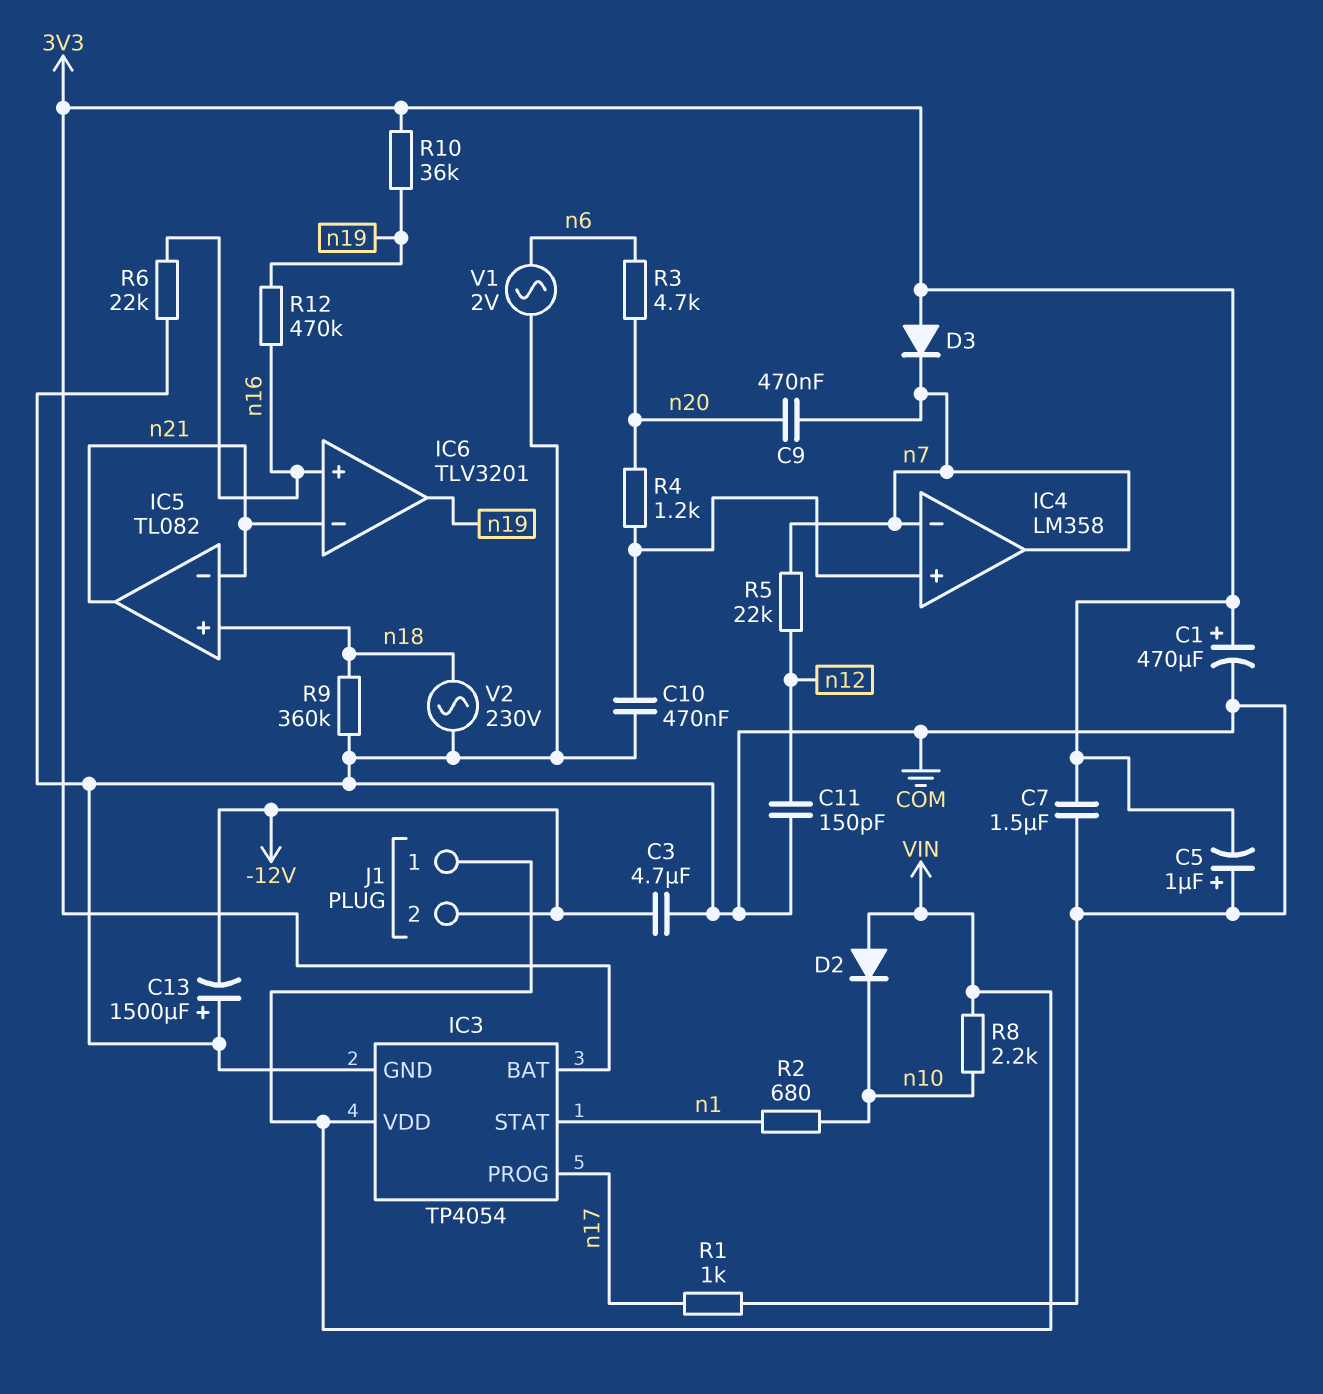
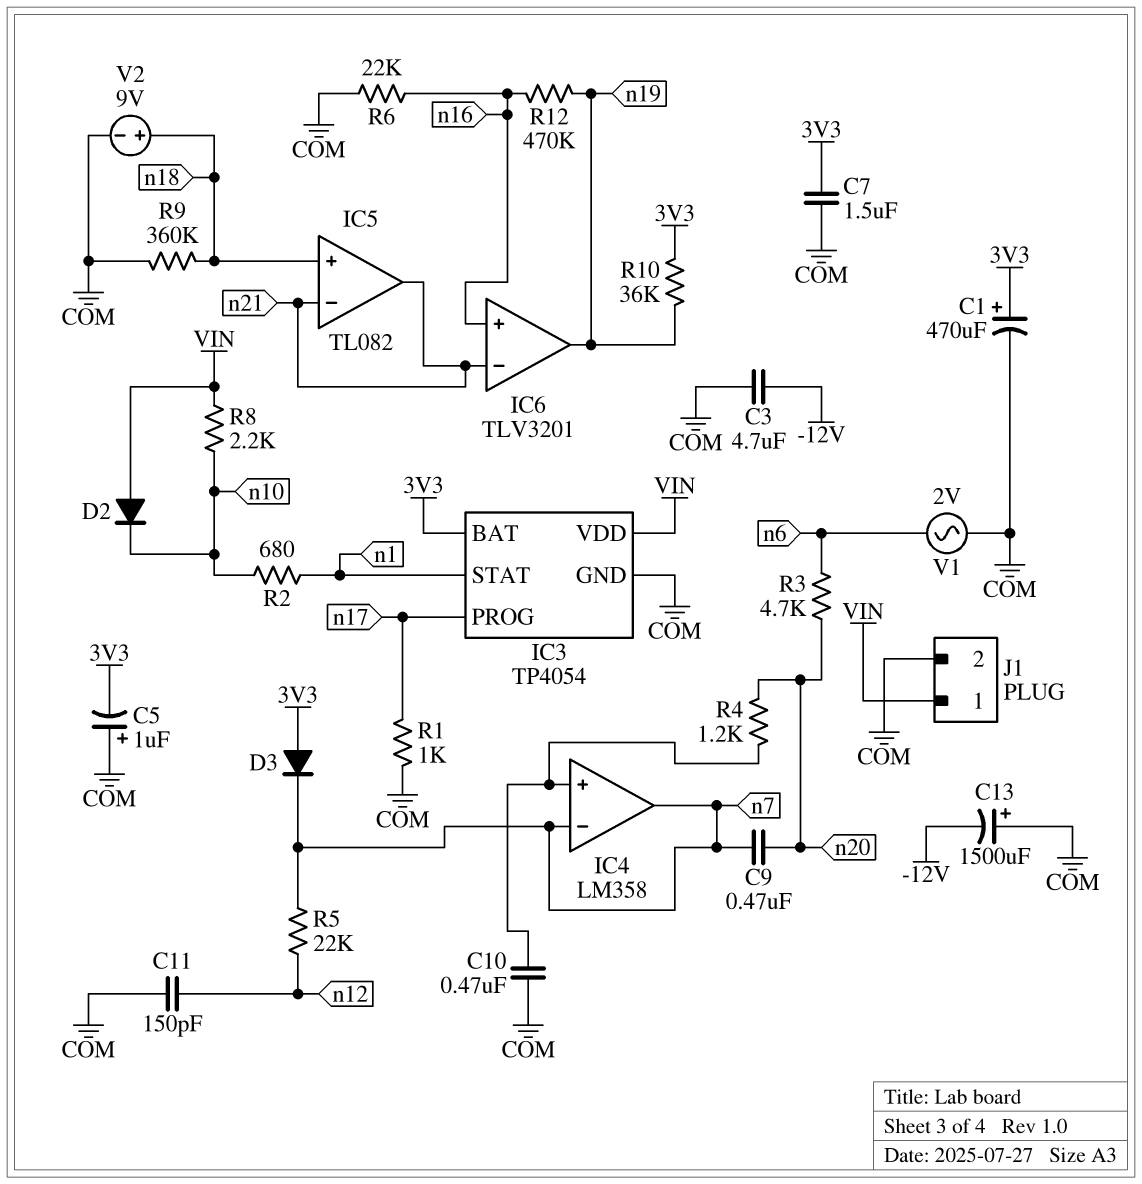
J1 pin 2: -12V -> COM
V2: AC 230V (COM, n18) -> 9V (plus n18, minus COM)

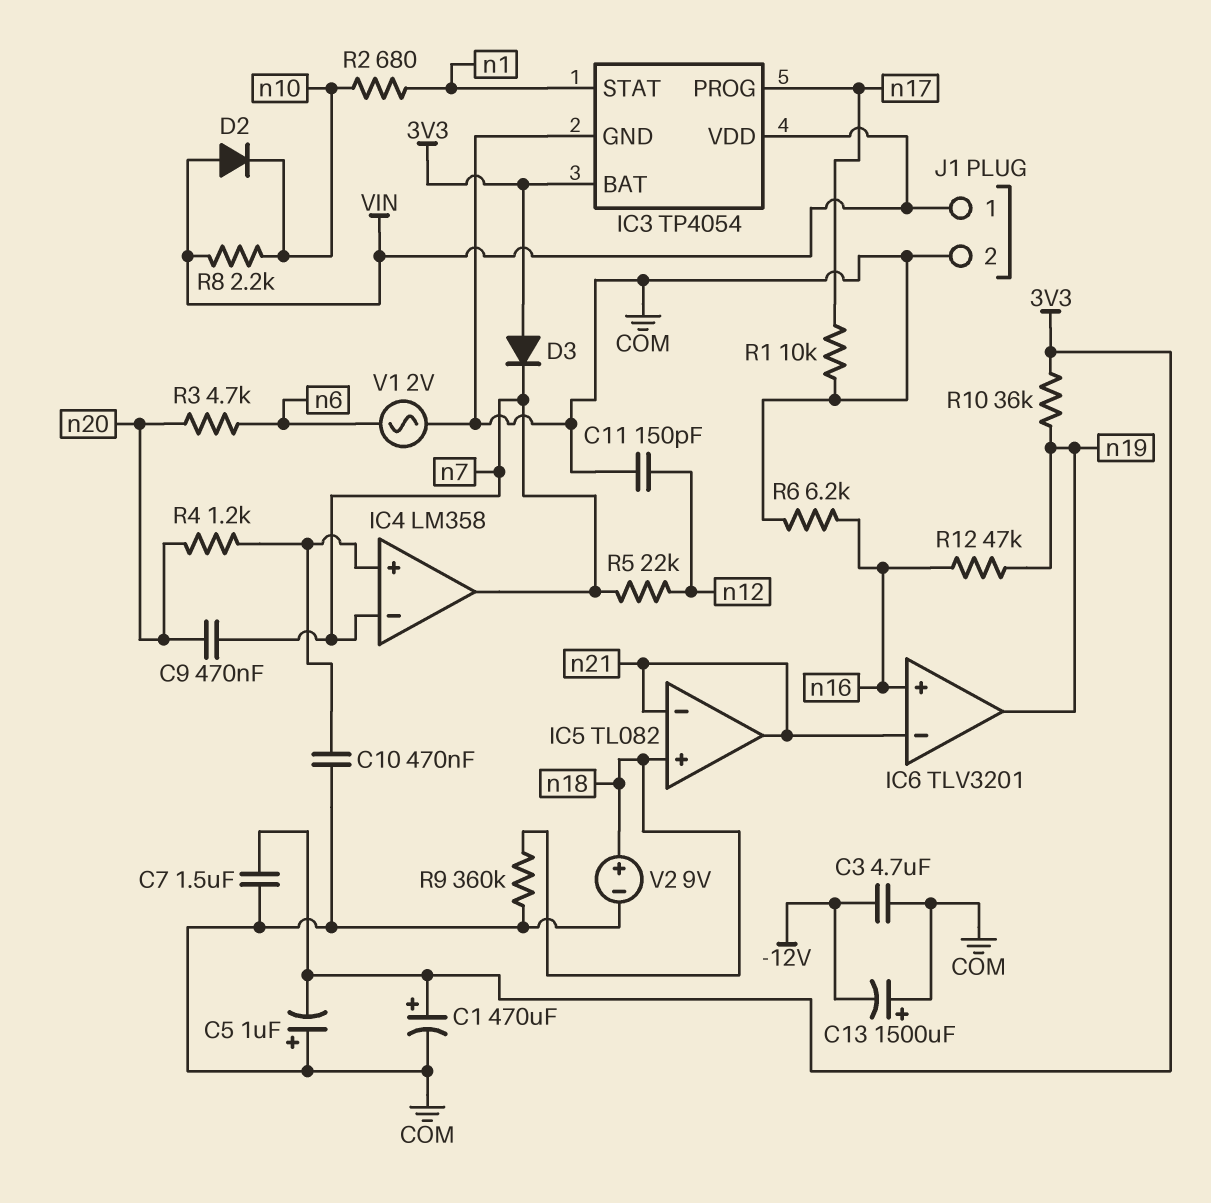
R1: 1k (COM, n17) -> 10k (COM, n17)
R6: 22k (COM, n16) -> 6.2k (COM, n16)
R12: 470k (n16, n19) -> 47k (n16, n19)

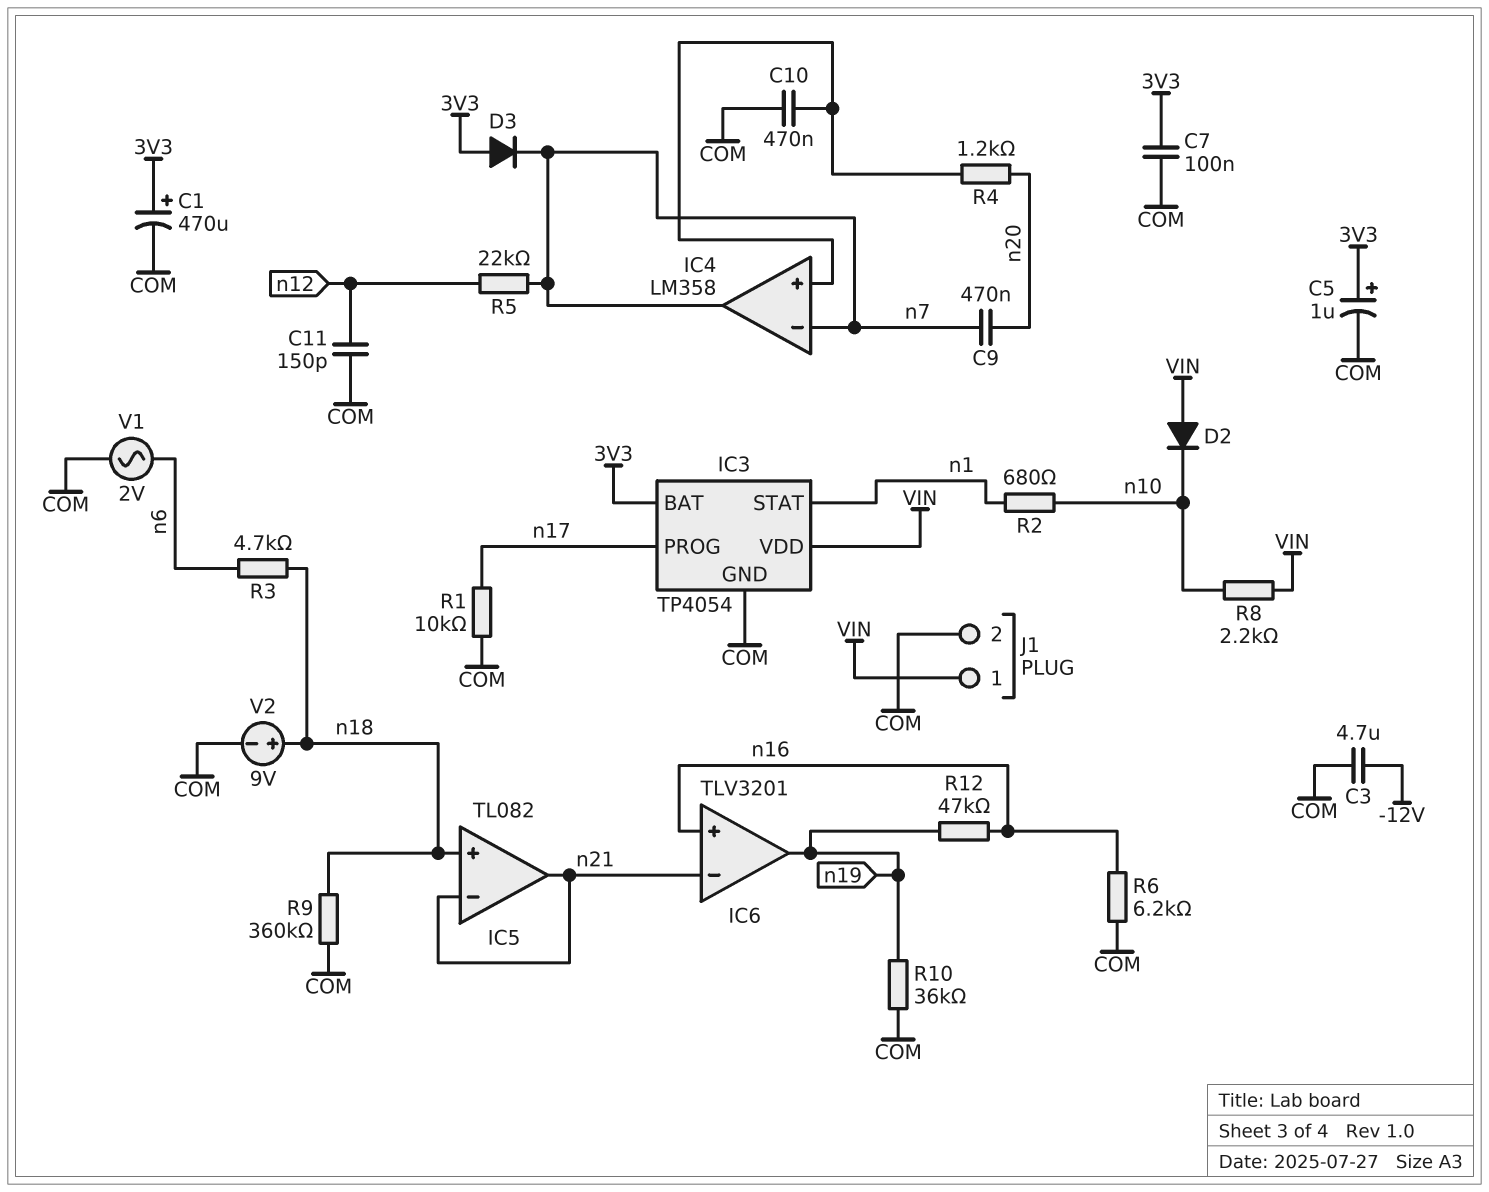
C5: 1uF (plus COM, minus 3V3) -> 1uF (plus 3V3, minus COM)
C7: 1.5uF (3V3, COM) -> 100nF (3V3, COM)
C13: 1500uF (plus COM, minus -12V) -> none
R3: 4.7k (n6, n20) -> 4.7k (n6, n18)
R10: 36k (3V3, n19) -> 36k (COM, n19)

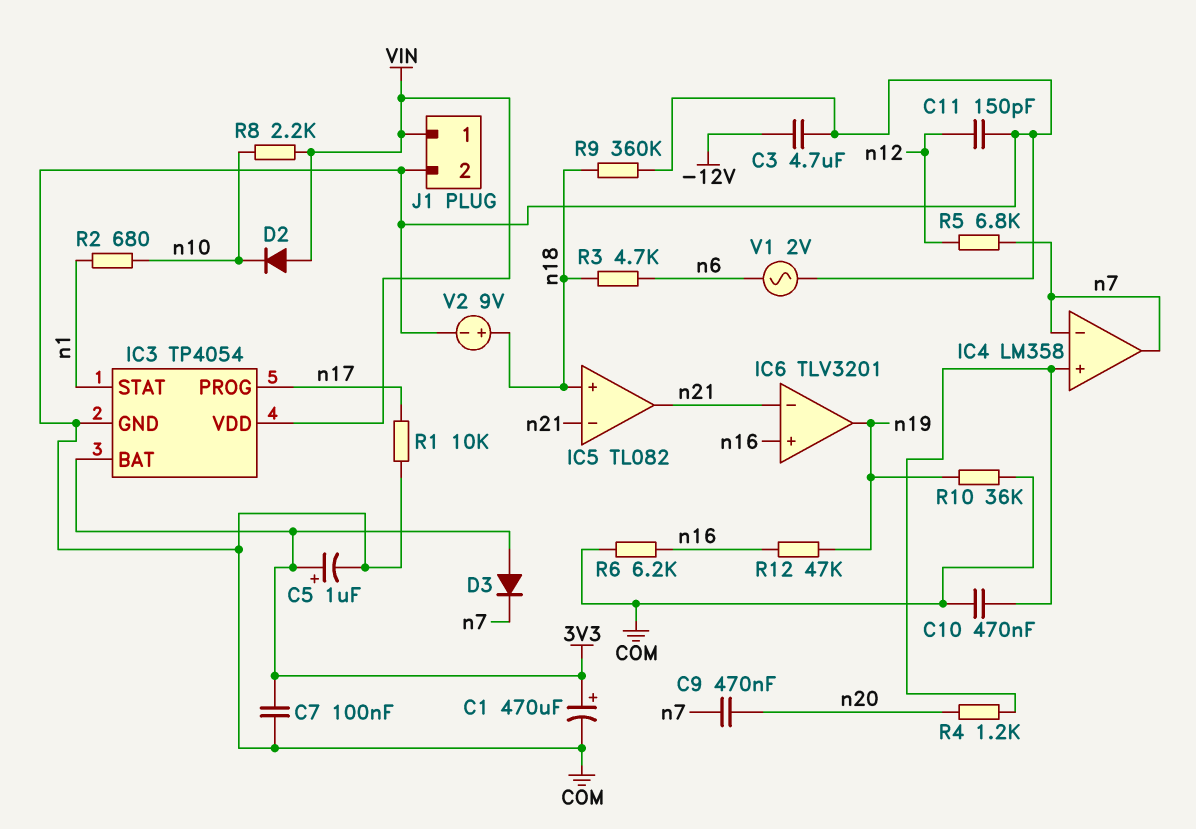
R5: 22k (n7, n12) -> 6.8k (n7, n12)

